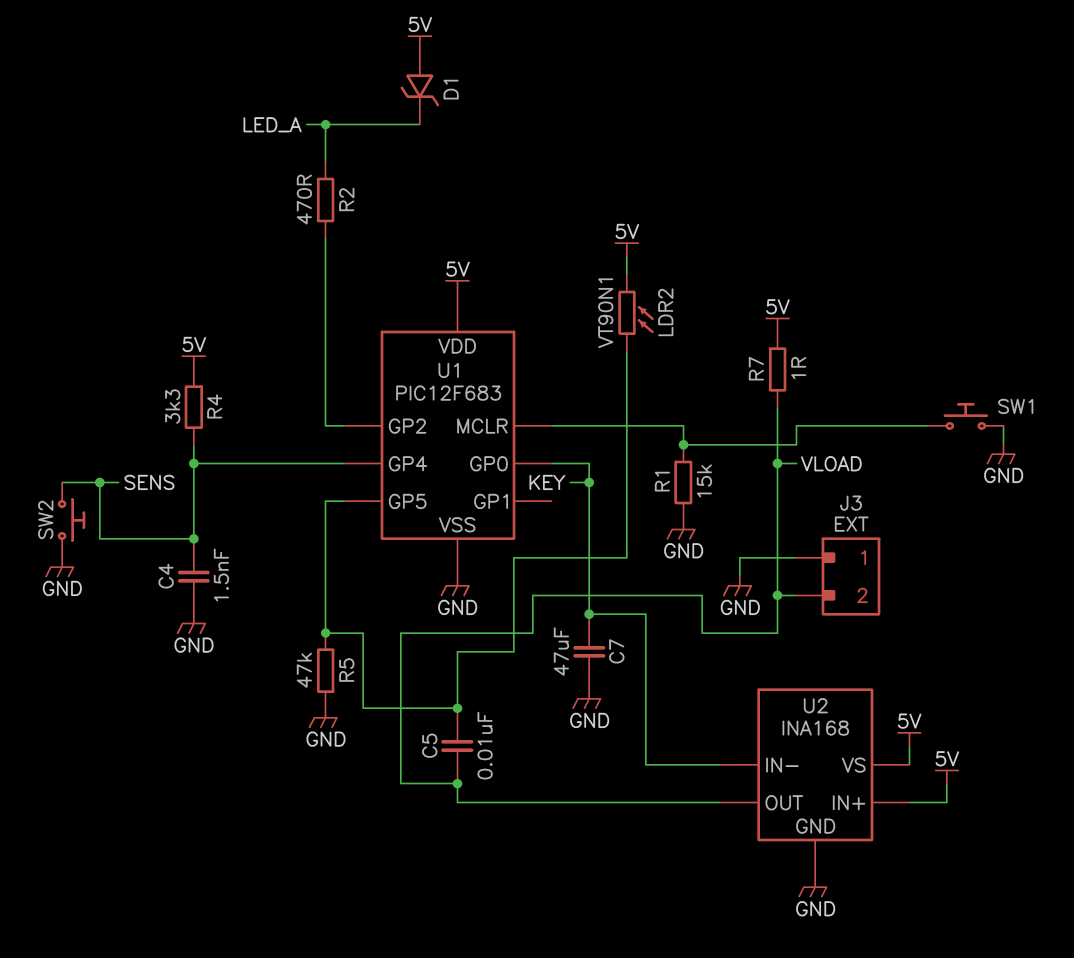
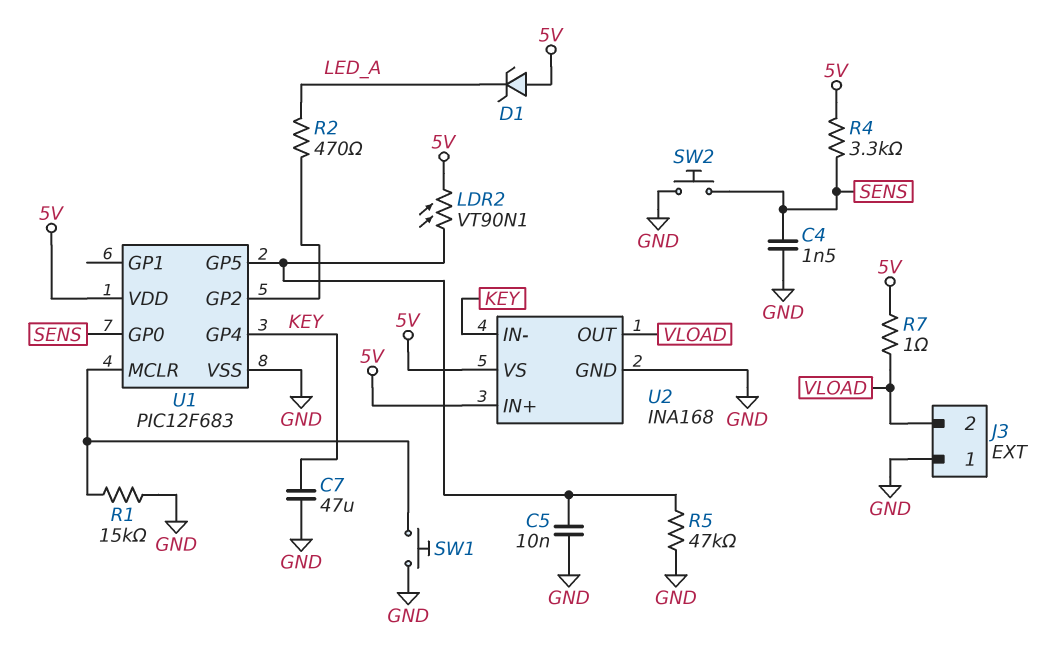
C5: 10nF (U1/GP5, VLOAD) -> 10nF (GND, U1/GP5)
U1 pin GP0: KEY -> SENS
U1 pin GP4: SENS -> KEY

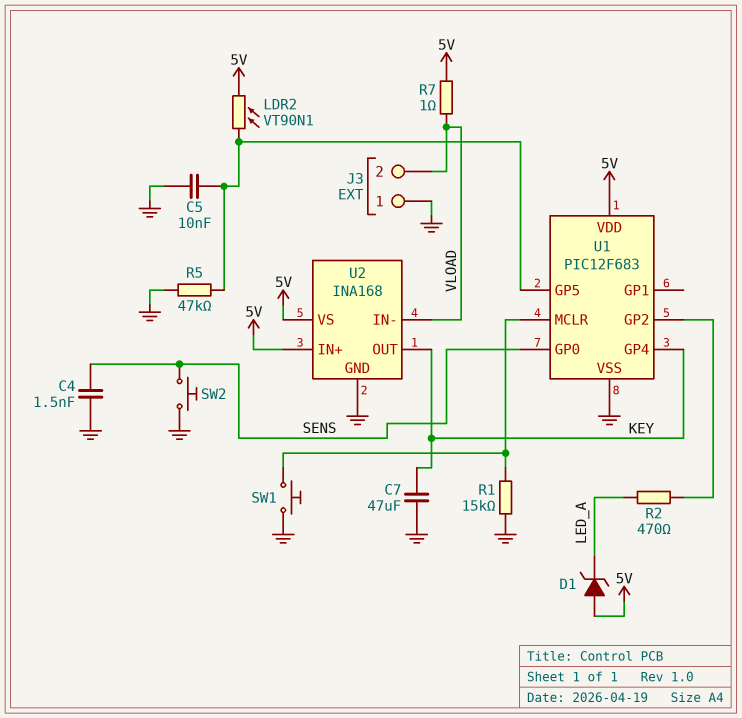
R4: 3.3k (5V, SENS) -> none
U2 pin IN-: KEY -> VLOAD
U2 pin OUT: VLOAD -> KEY

